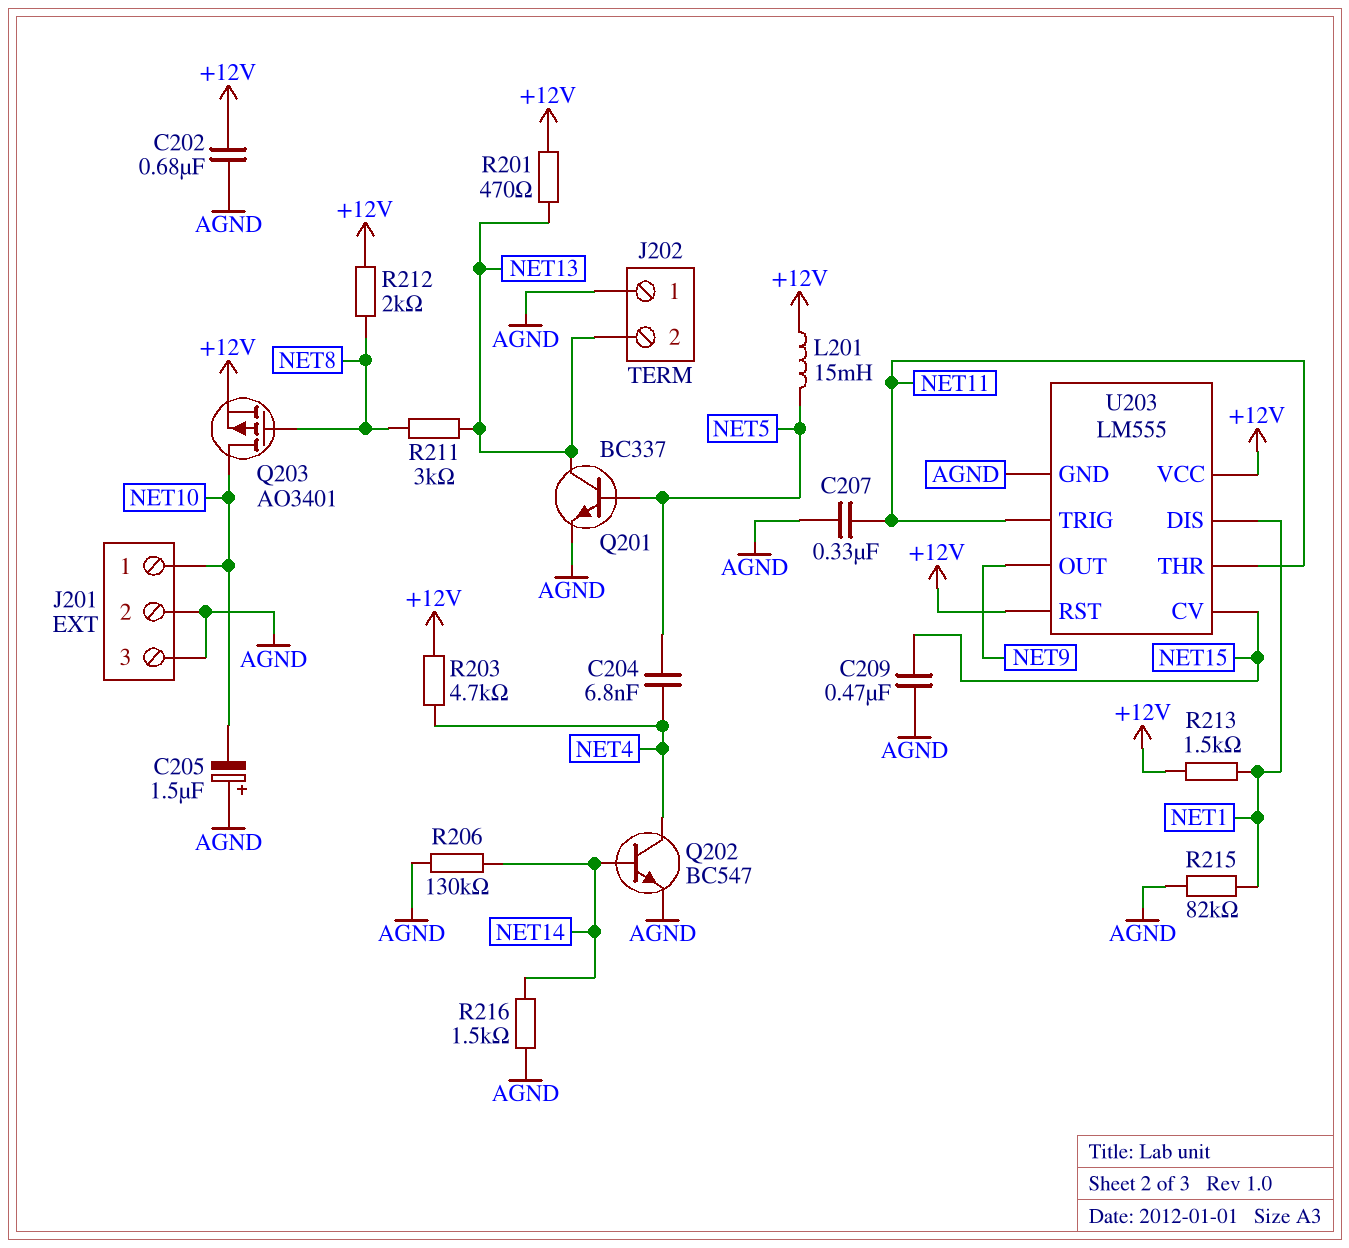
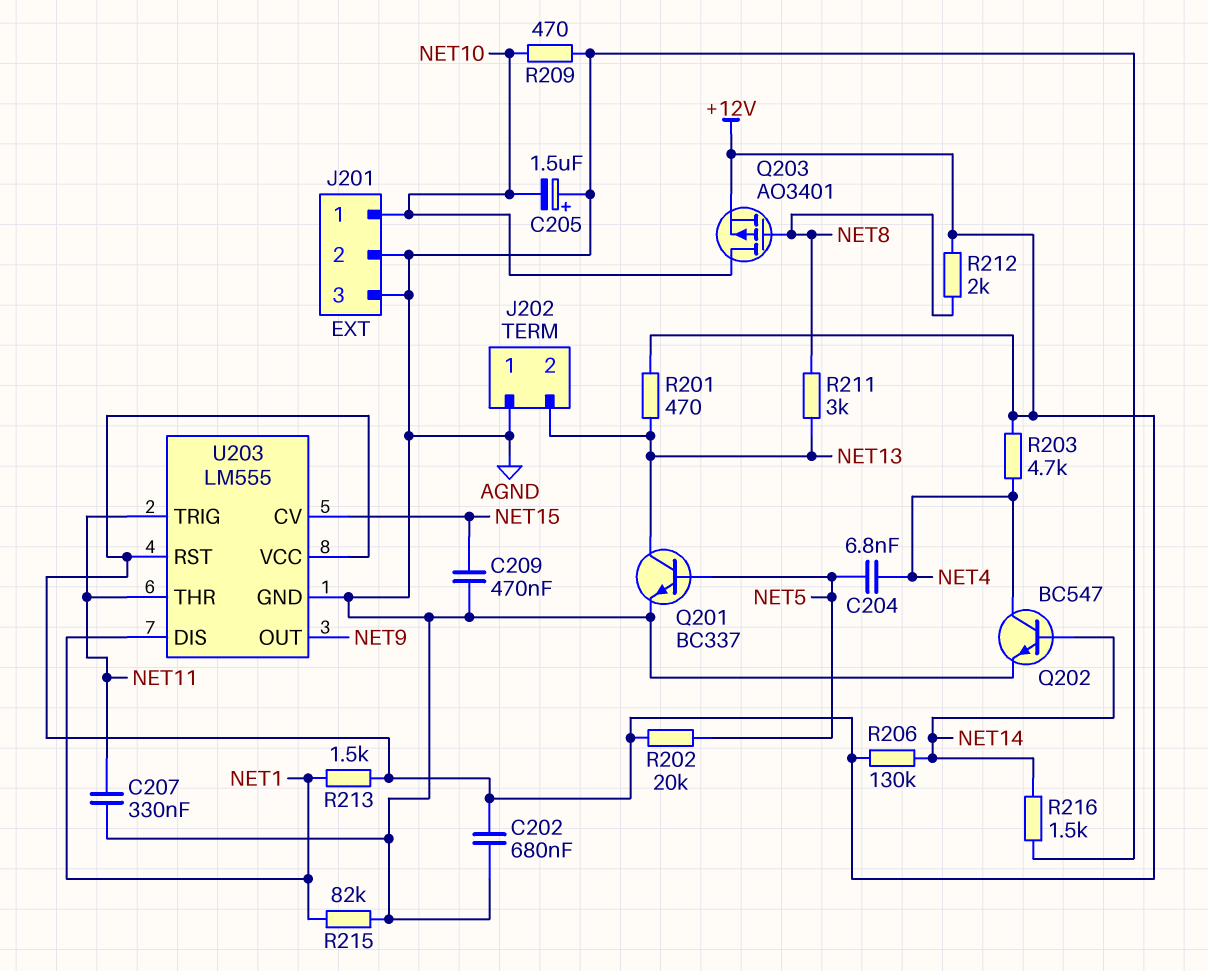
L201: 15mH (+12V, NET5) -> none
R202: none -> 20k (+12V, NET5)
R206: 130k (AGND, NET14) -> 130k (+12V, NET14)
R209: none -> 470 (AGND, NET10)

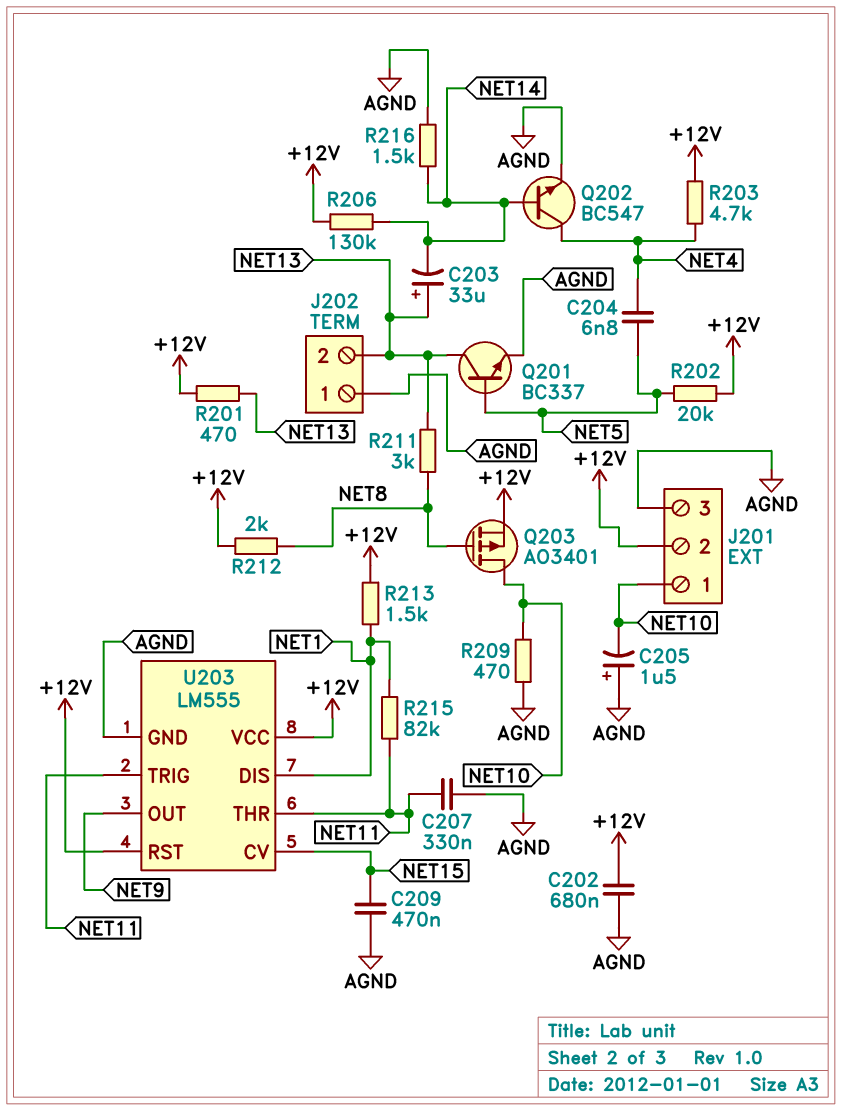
C203: none -> 33uF (plus NET13, minus NET14)
J201 pin 2: AGND -> +12V
R215: 82k (AGND, NET1) -> 82k (NET1, NET11)

